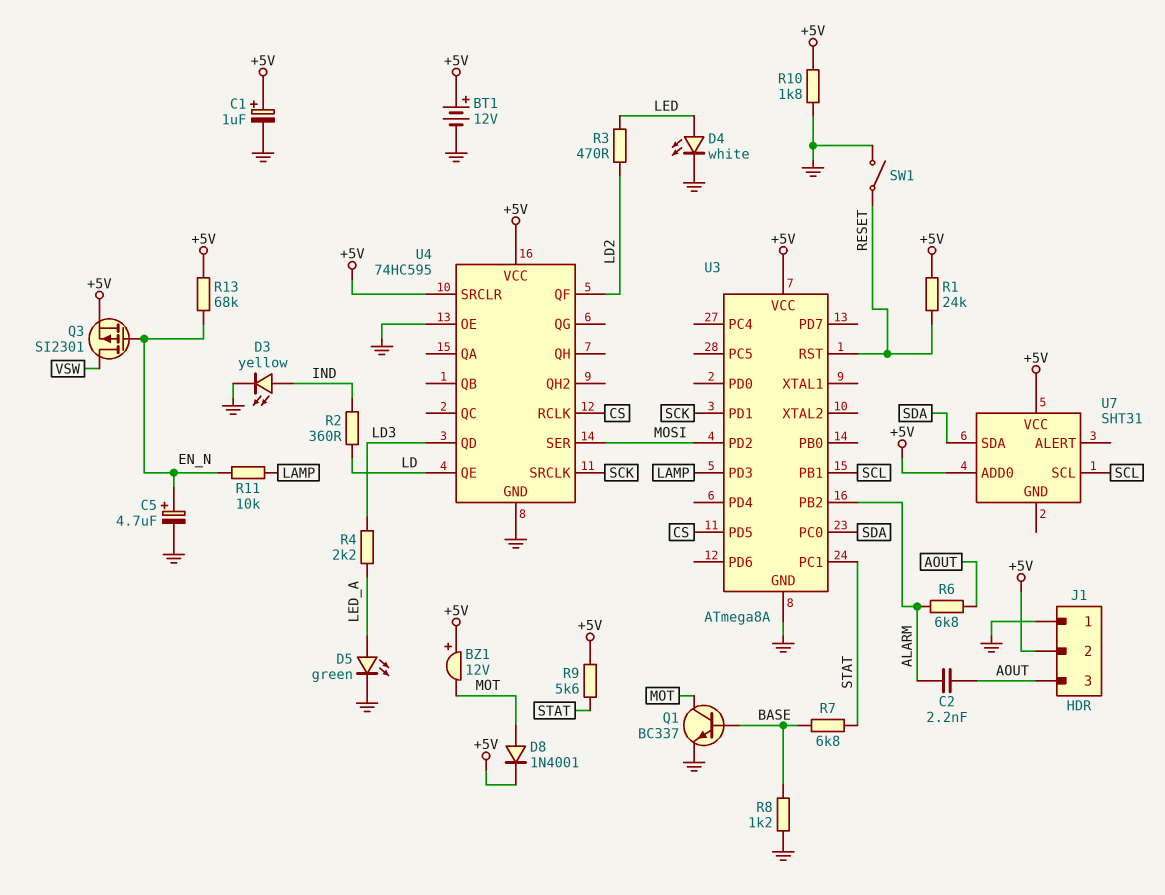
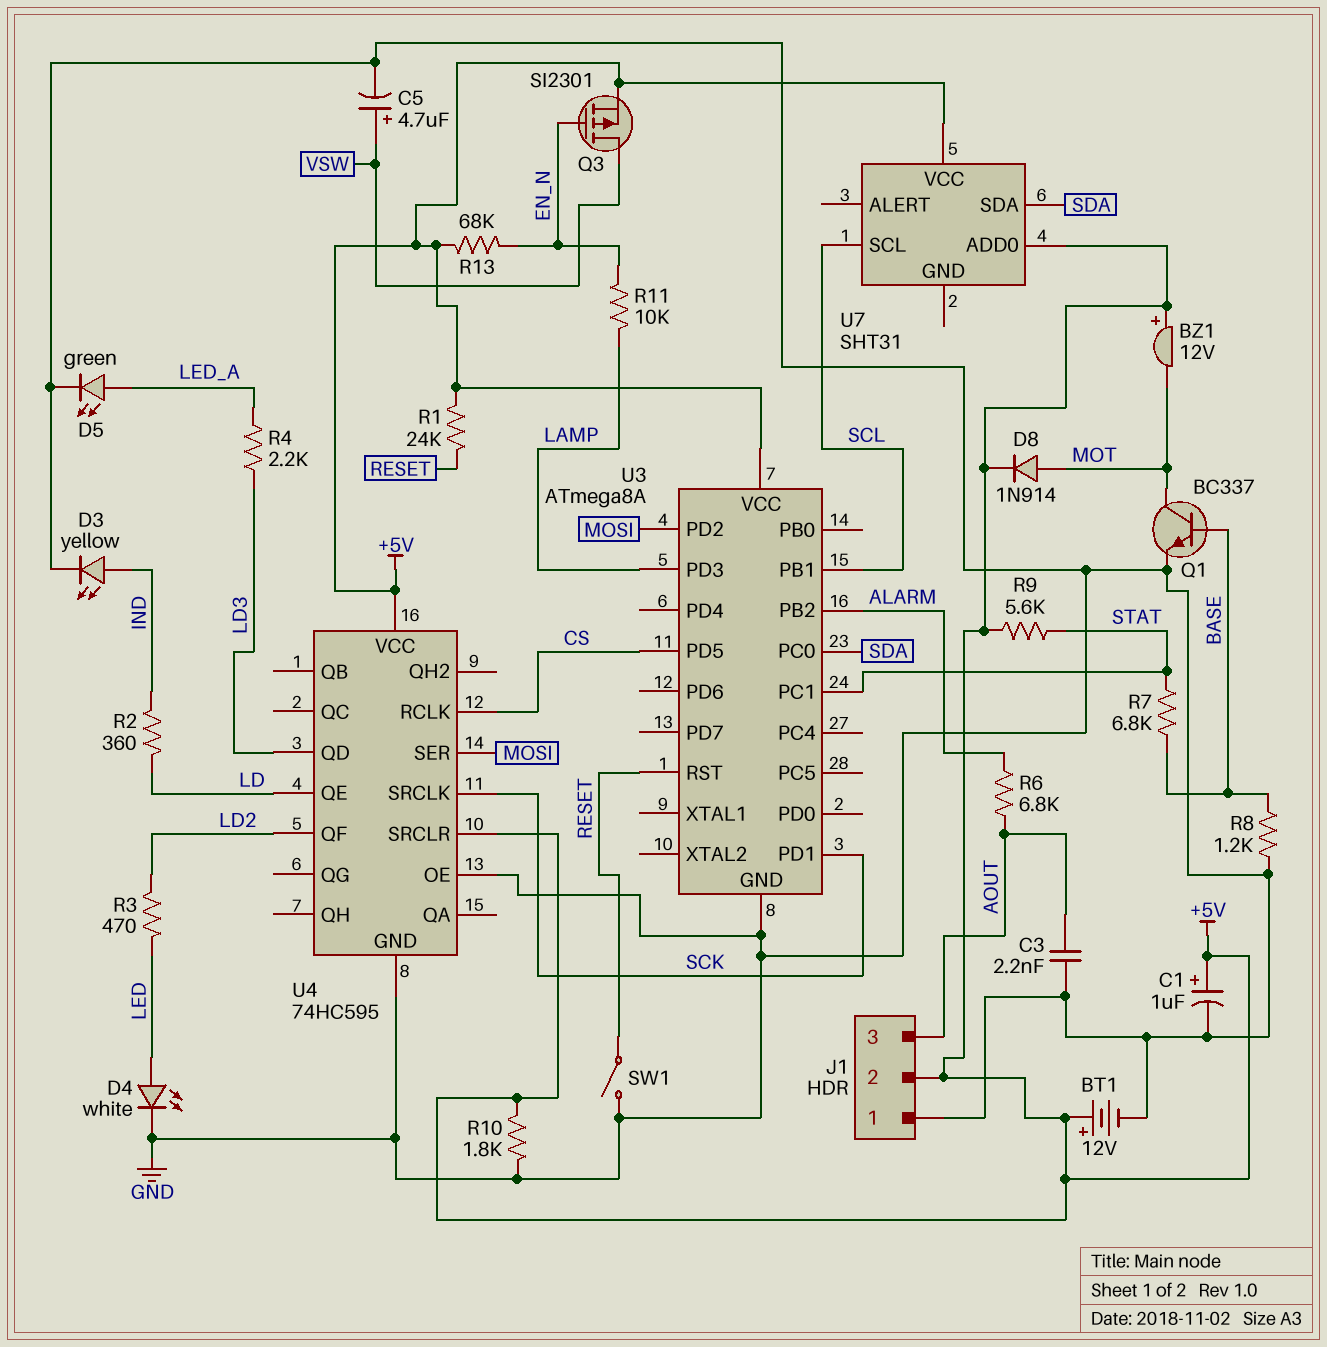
C2: 2.2nF (ALARM, AOUT) -> none
C3: none -> 2.2nF (AOUT, GND)
C5: 4.7uF (plus EN_N, minus GND) -> 4.7uF (plus VSW, minus GND)
D8: diode 1N4001 (A MOT, K +5V) -> diode 1N914 (A MOT, K +5V)

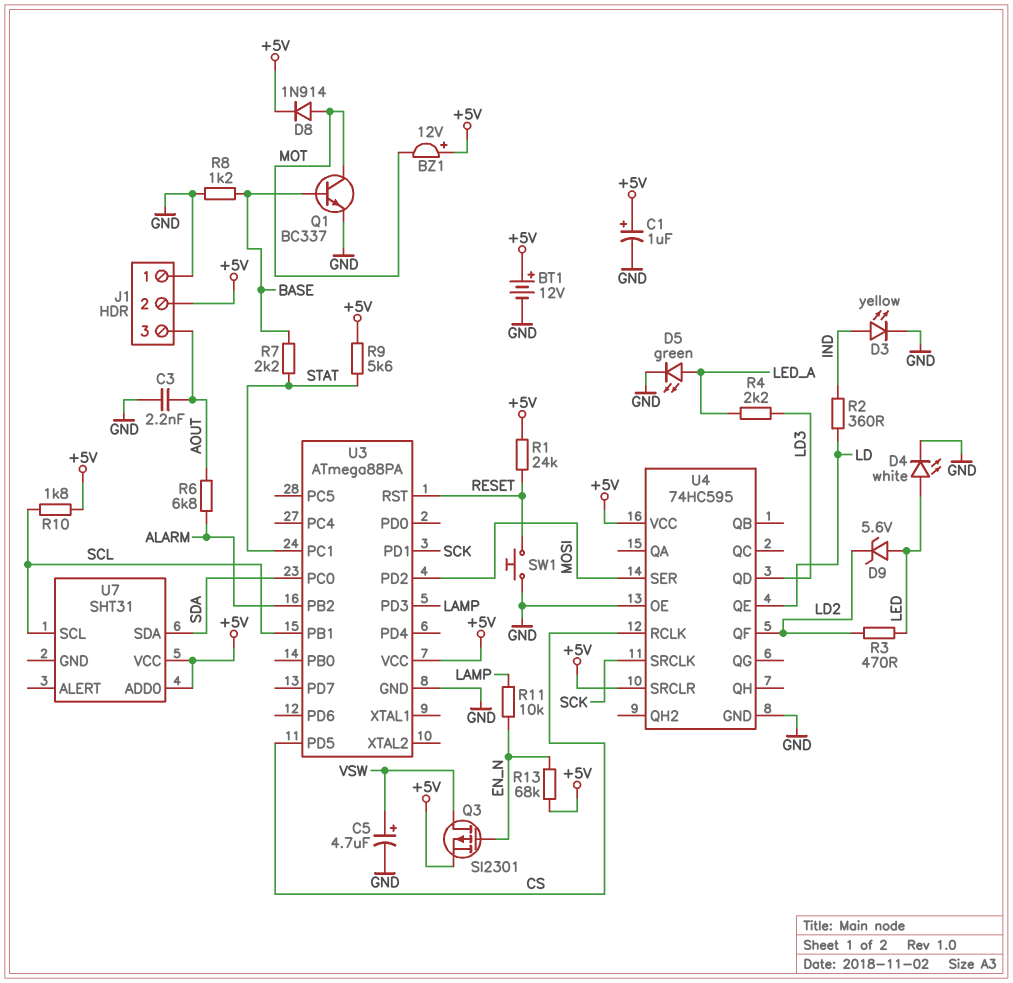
D9: none -> zener 5.6V (A LED, K LD2)
R7: 6.8k (BASE, STAT) -> 2.2k (BASE, STAT)
R10: 1.8k (+5V, GND) -> 1.8k (+5V, SCL)
SW1: switch (GND, RESET) -> button (GND, RESET)
U3: ATmega8A -> ATmega88PA

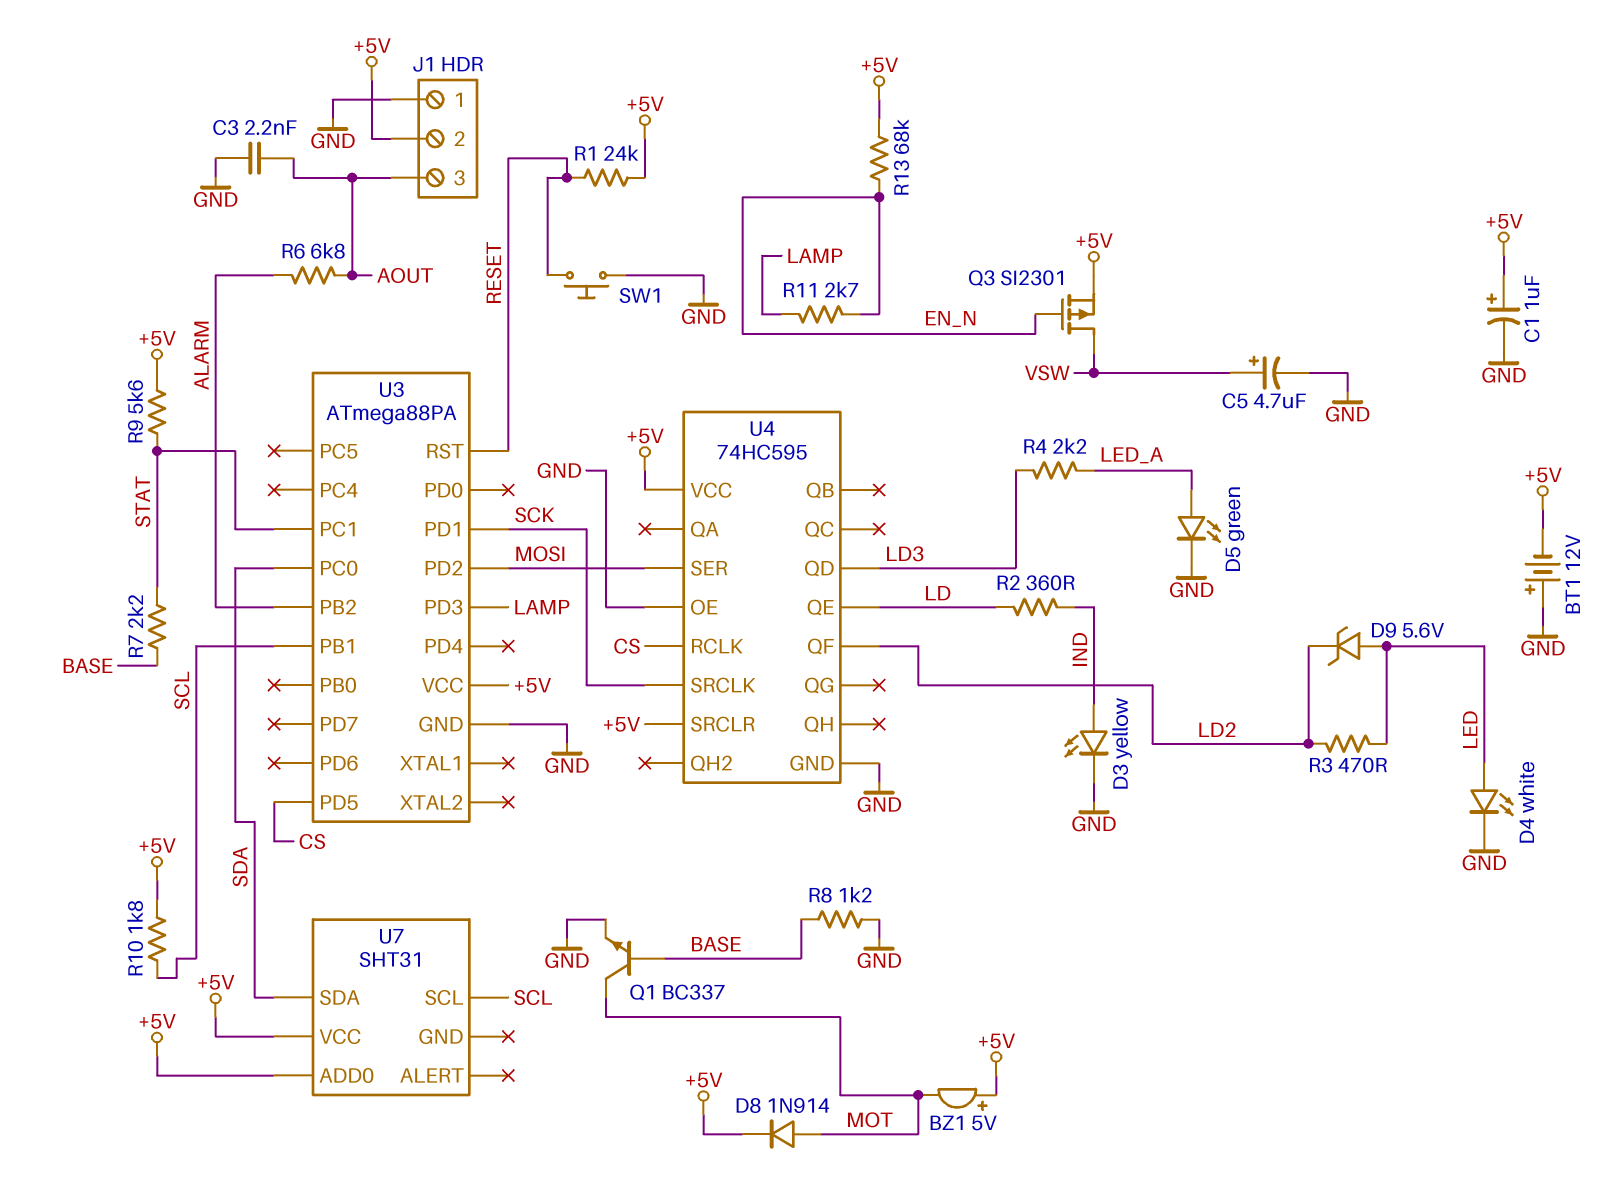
BT1: 12V (plus +5V, minus GND) -> 12V (plus GND, minus +5V)
BZ1: buzzer 12V (plus +5V, minus MOT) -> buzzer 5V (plus +5V, minus MOT)
R11: 10k (EN_N, LAMP) -> 2.7k (EN_N, LAMP)

